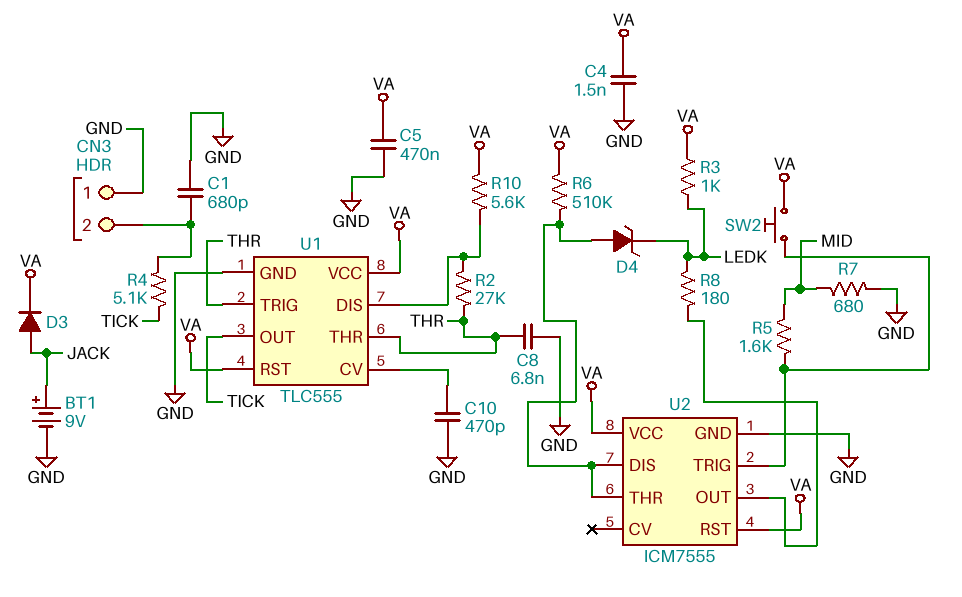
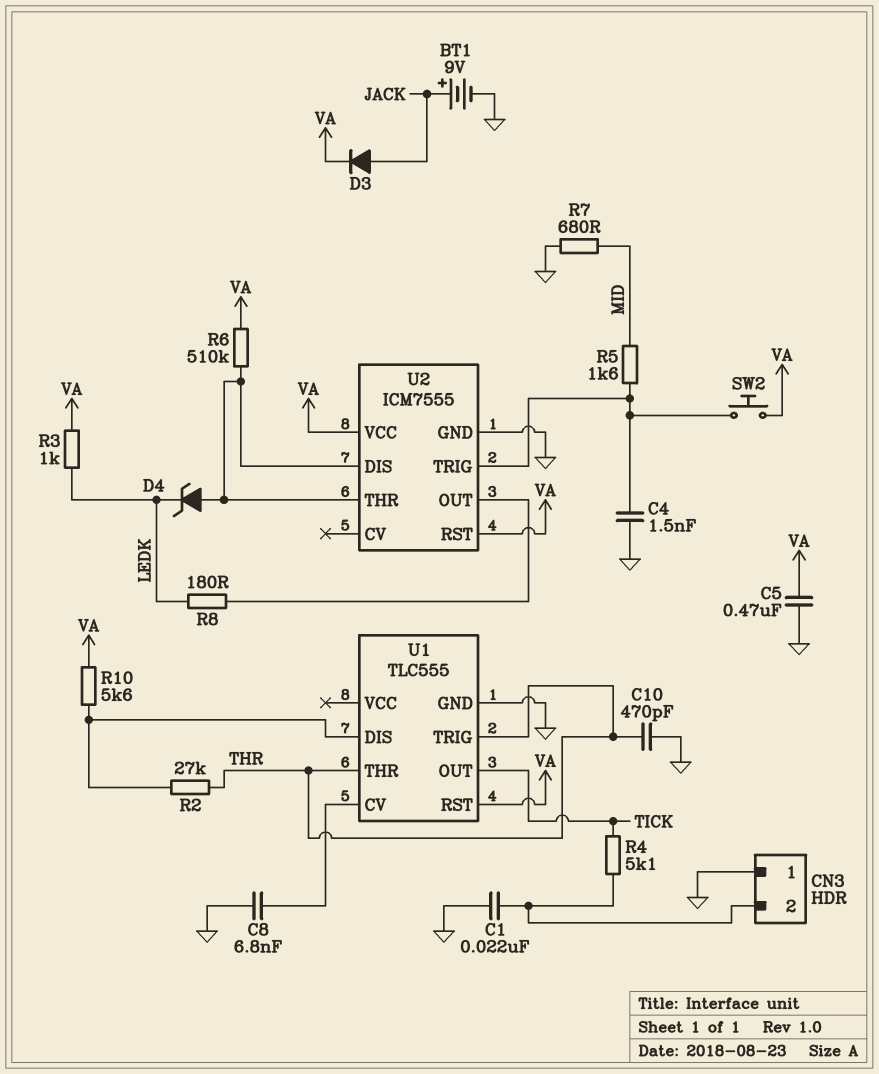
C1: 680pF (CN3/2, GND) -> 22nF (CN3/2, GND)
C4: 1.5nF (GND, VA) -> 1.5nF (GND, U2/TRIG)
C8: 6.8nF (GND, THR) -> 6.8nF (GND, U1/CV)
C10: 470pF (GND, U1/CV) -> 470pF (GND, THR)
U1 pin VCC: VA -> none

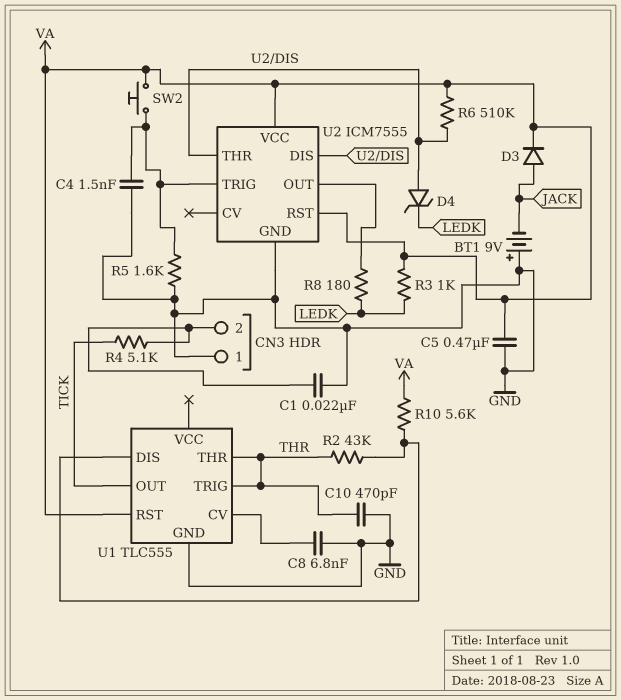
BT1: 9V (plus JACK, minus GND) -> 9V (plus GND, minus JACK)
R2: 27k (THR, U1/DIS) -> 43k (THR, U1/DIS)
R5: 1.6k (MID, U2/TRIG) -> 1.6k (GND, U2/TRIG)
R7: 680 (GND, MID) -> none

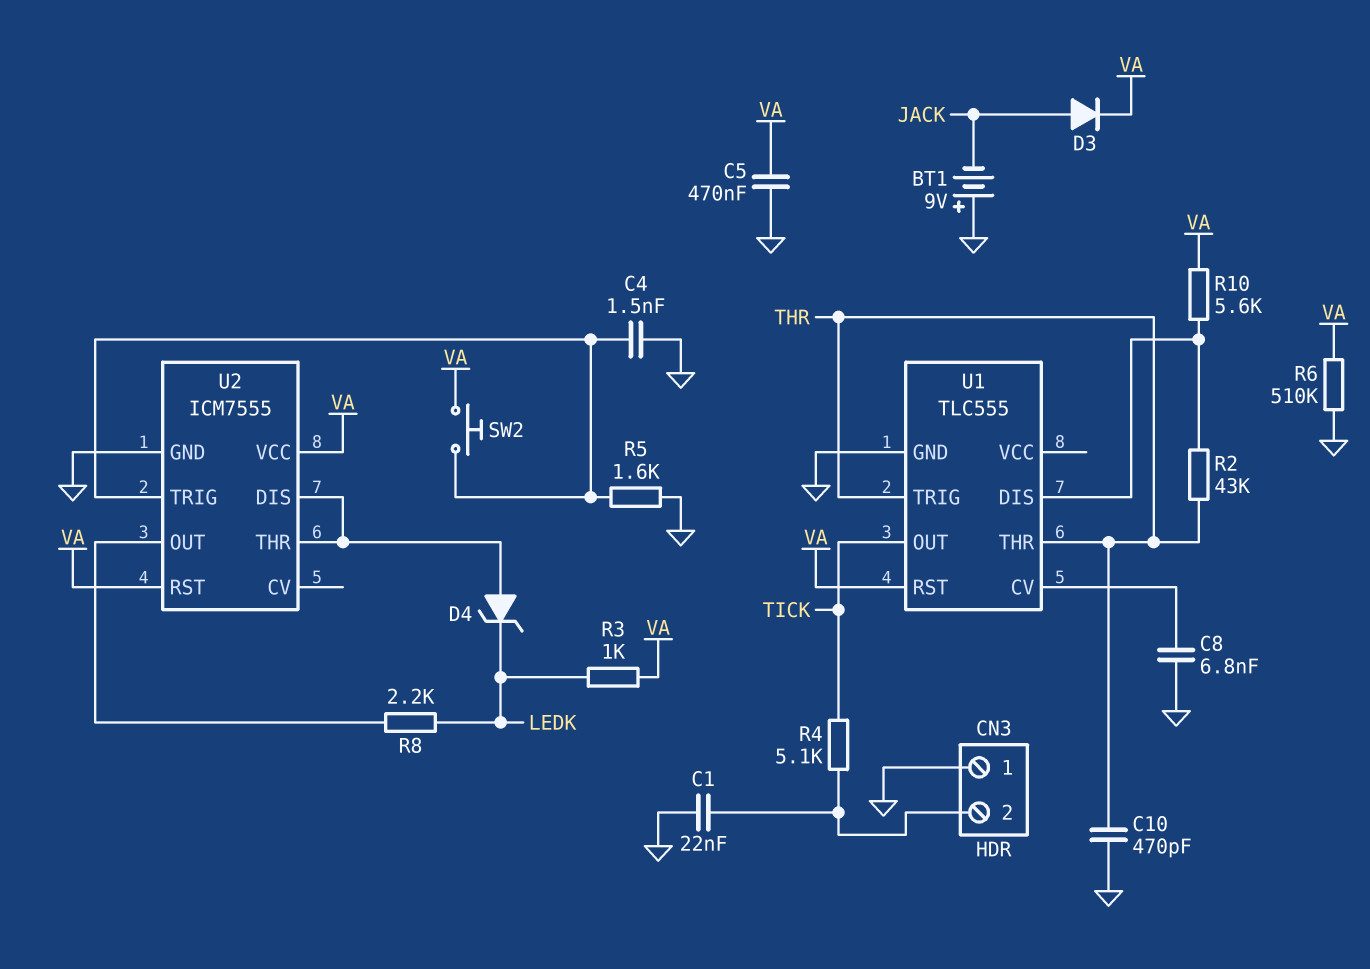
R6: 510k (U2/DIS, VA) -> 510k (GND, VA)
R8: 180 (LEDK, U2/OUT) -> 2.2k (LEDK, U2/OUT)

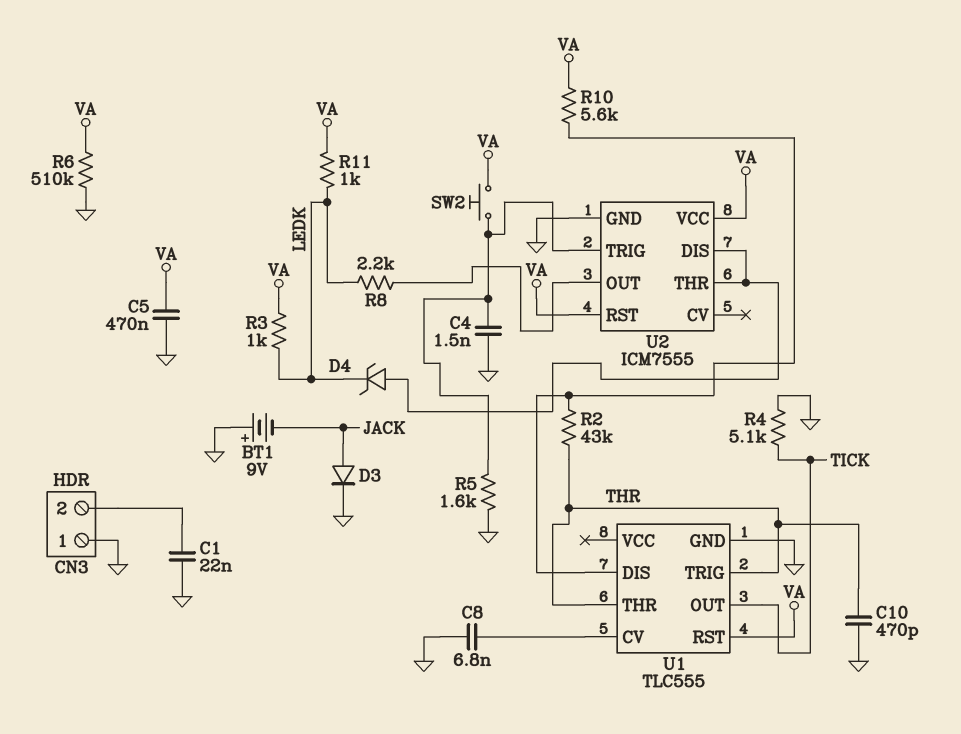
D3: diode (A JACK, K VA) -> diode (A JACK, K GND)
R4: 5.1k (CN3/2, TICK) -> 5.1k (GND, TICK)
R11: none -> 1k (LEDK, VA)

